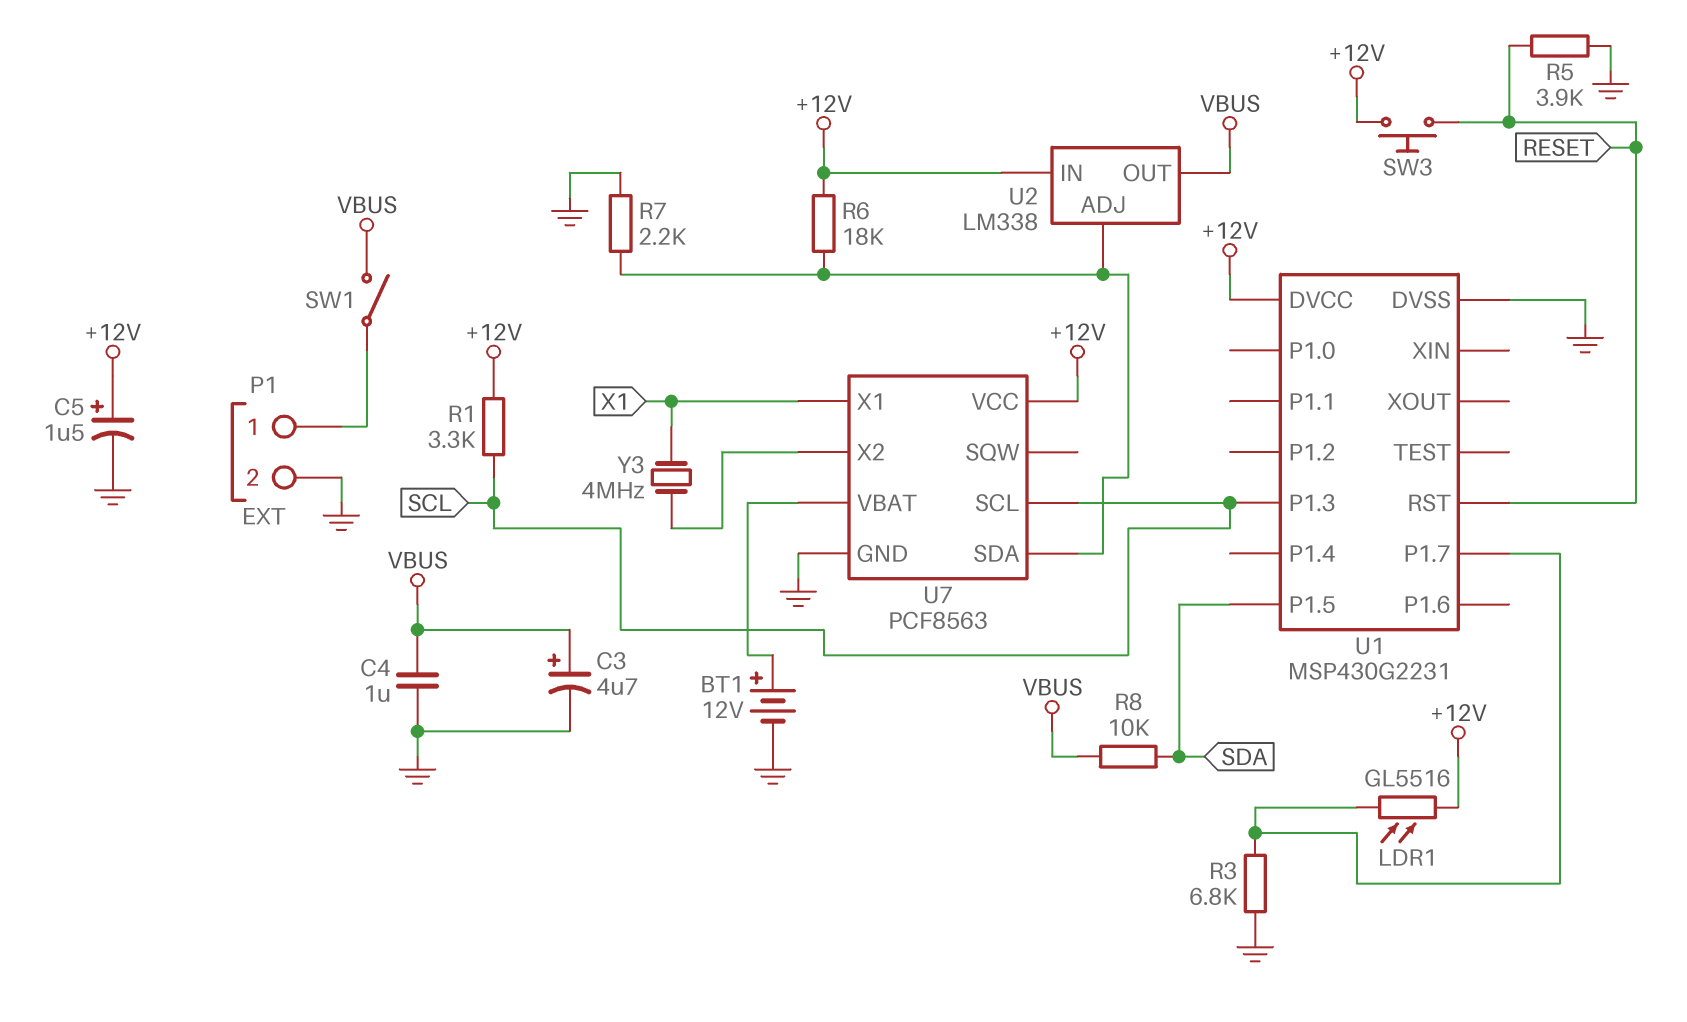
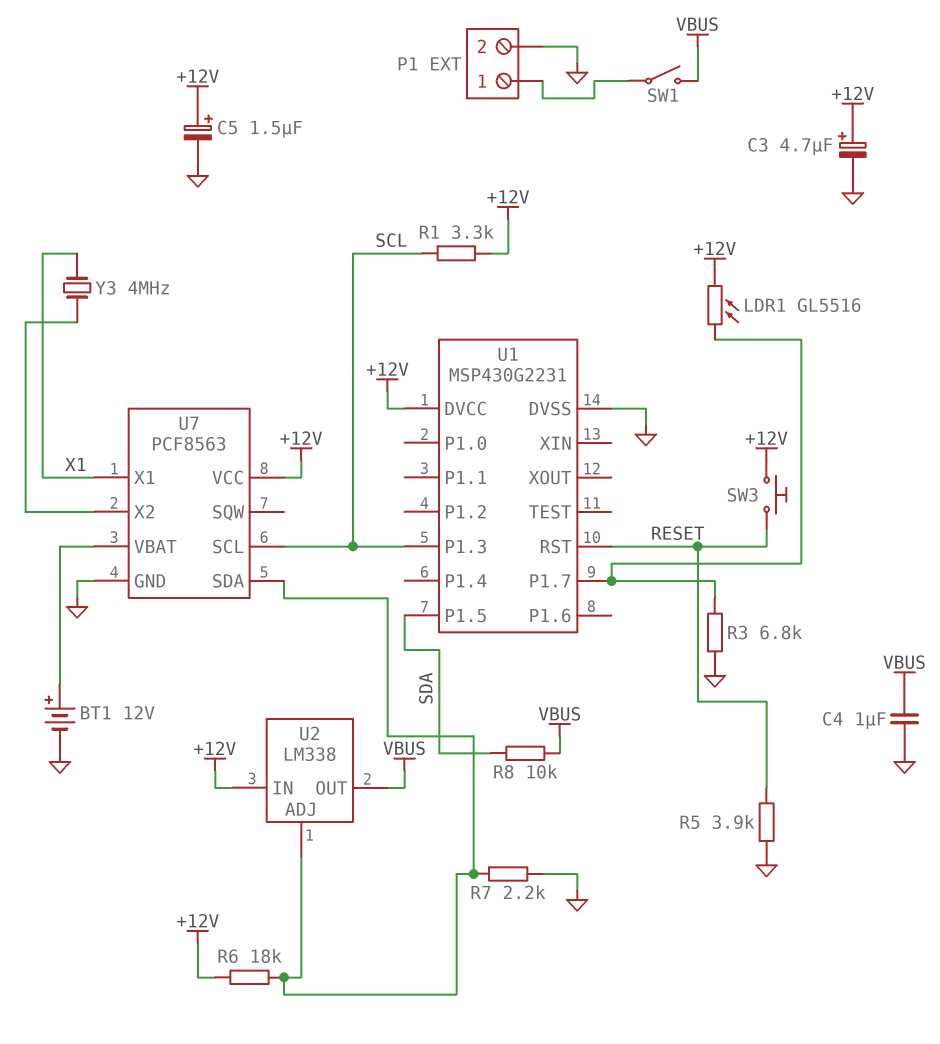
C3: 4.7uF (plus VBUS, minus GND) -> 4.7uF (plus +12V, minus GND)

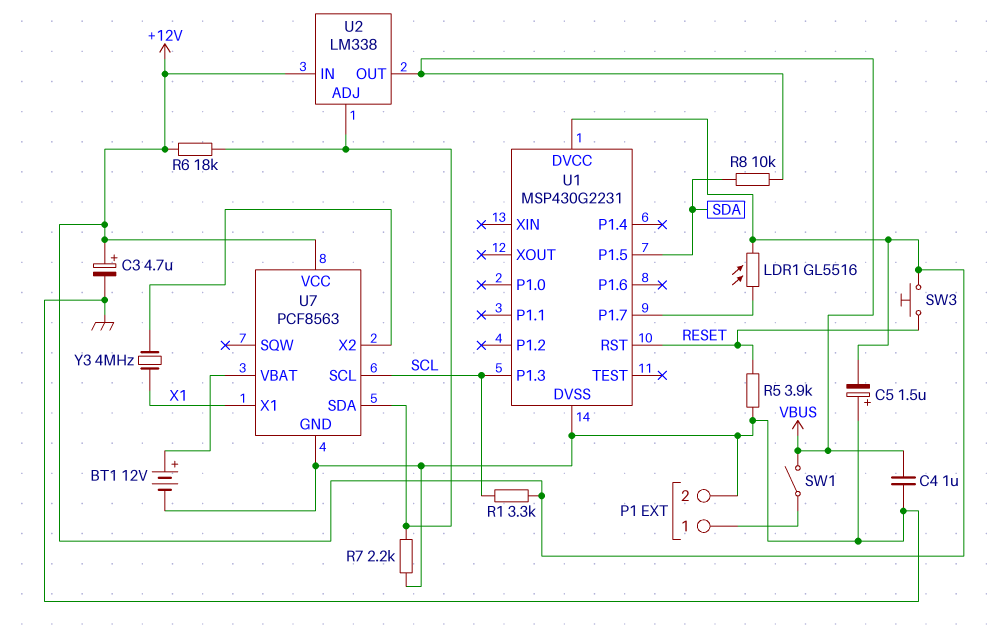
C5: 1.5uF (plus +12V, minus GND) -> 1.5uF (plus GND, minus +12V)
R3: 6.8k (GND, U1/P1.7) -> none

